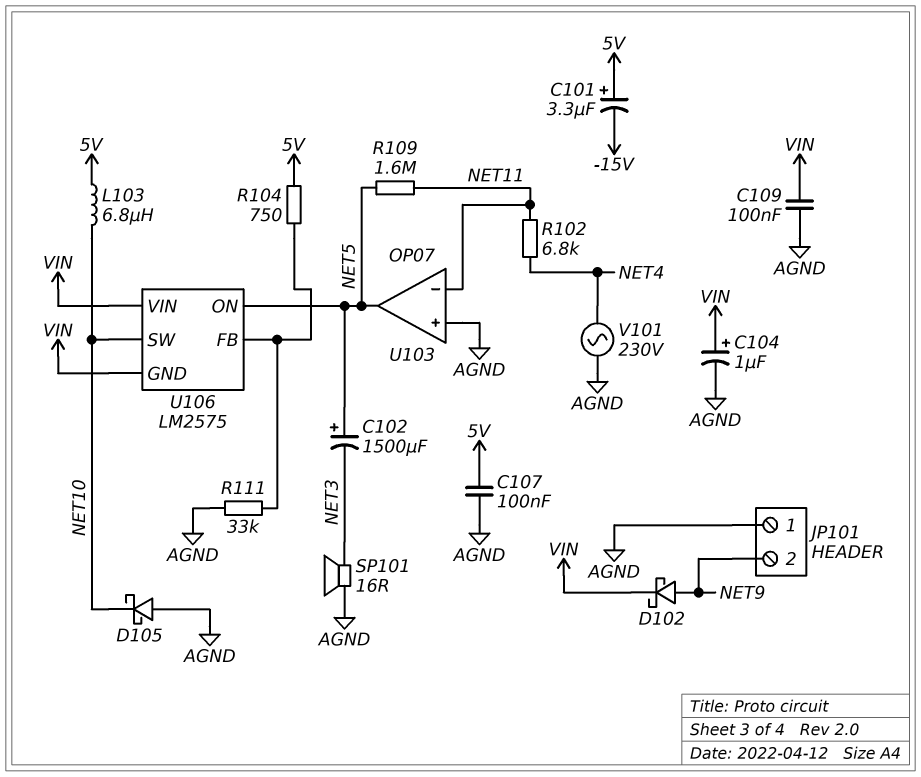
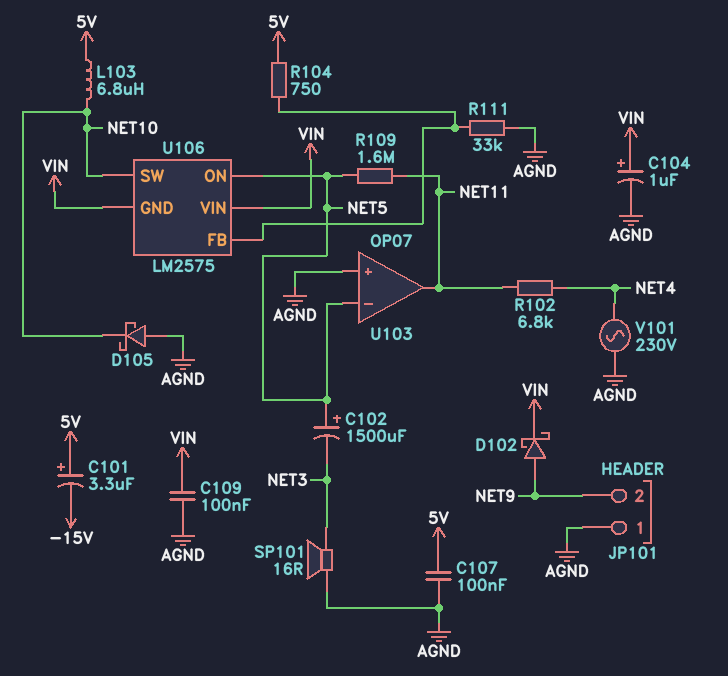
U103 pin in-: NET11 -> NET5
U103 pin out: NET5 -> NET11

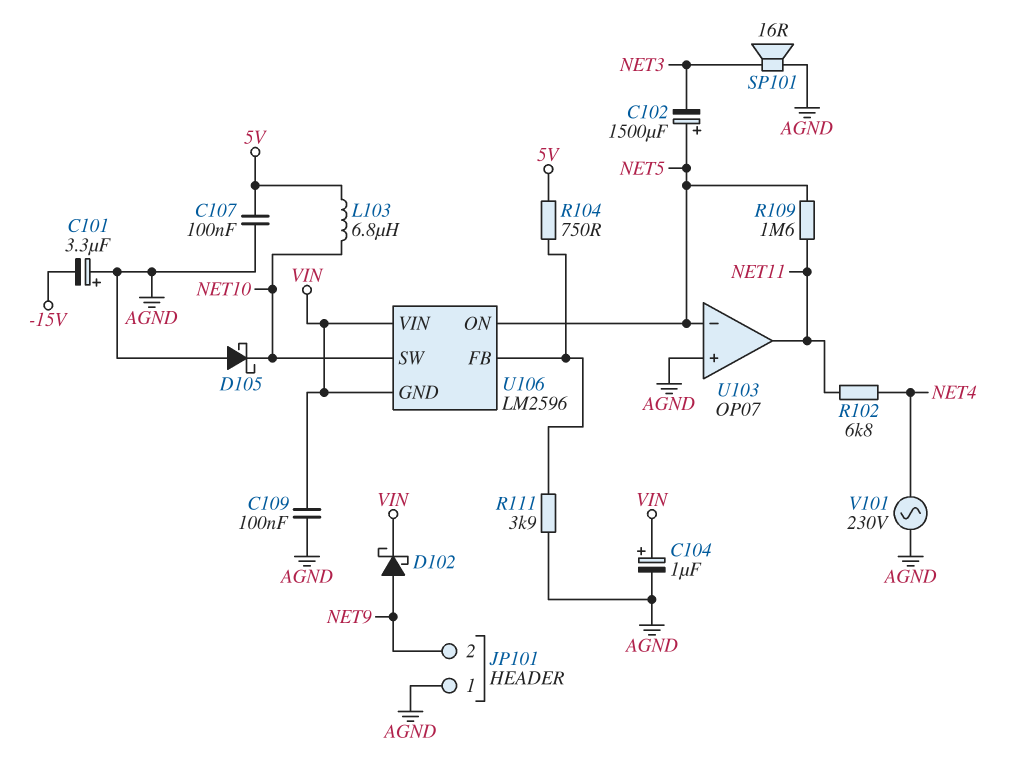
C101: 3.3uF (plus 5V, minus -15V) -> 3.3uF (plus AGND, minus -15V)
R111: 33k (AGND, U106/FB) -> 3.9k (AGND, U106/FB)
U106: LM2575 -> LM2596

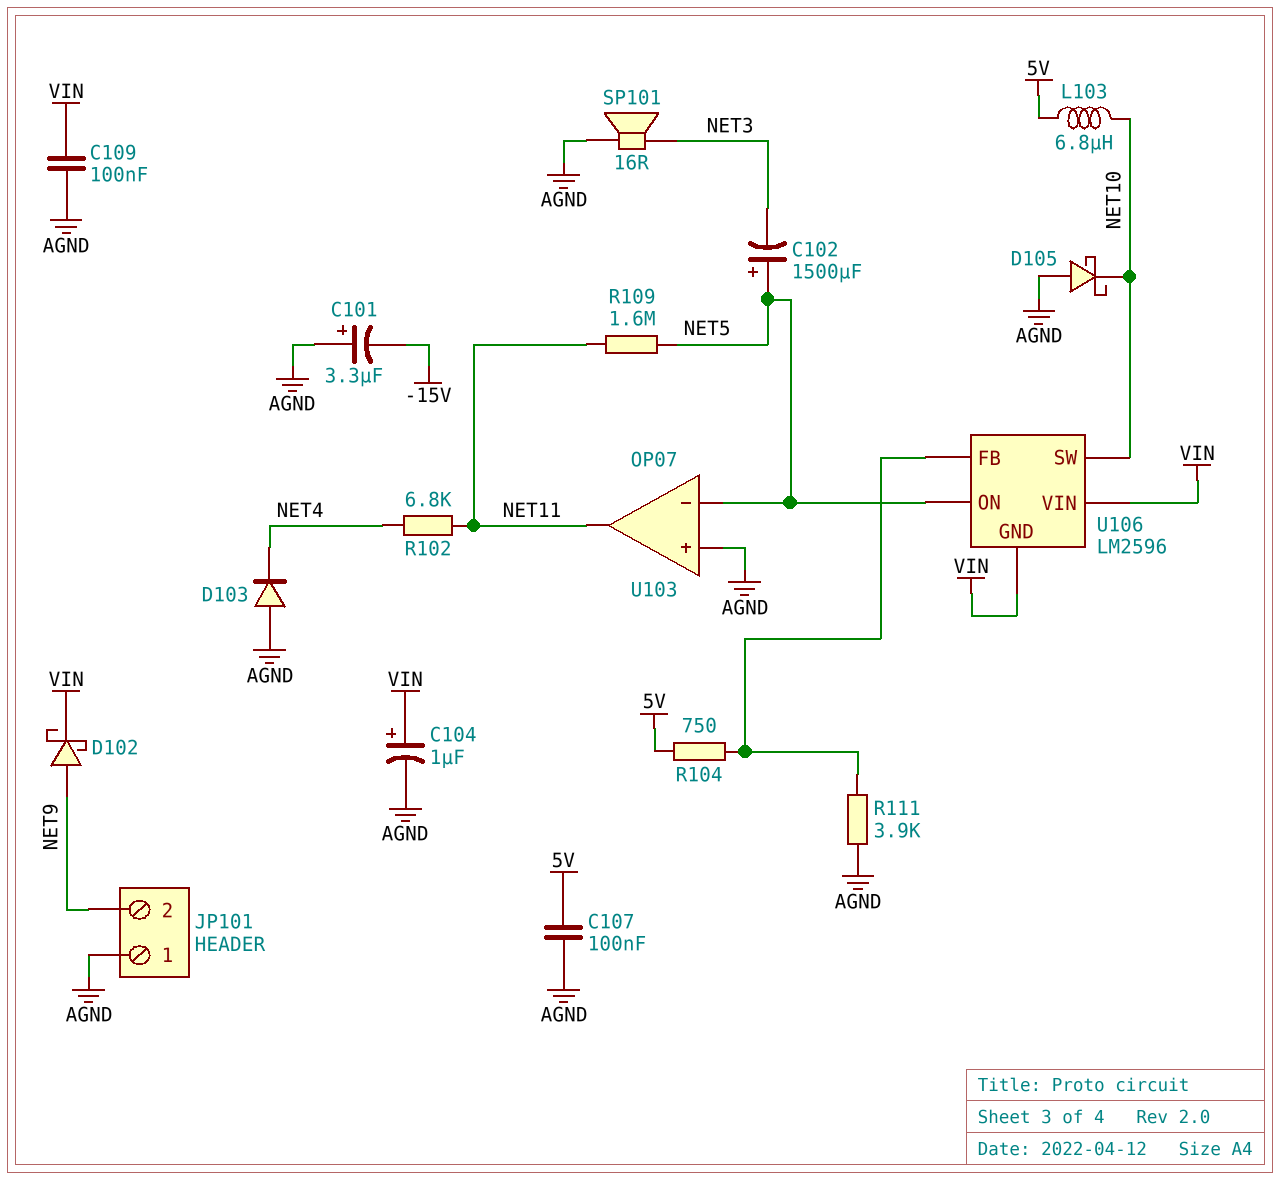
D103: none -> diode (A AGND, K NET4)
V101: AC 230V (AGND, NET4) -> none

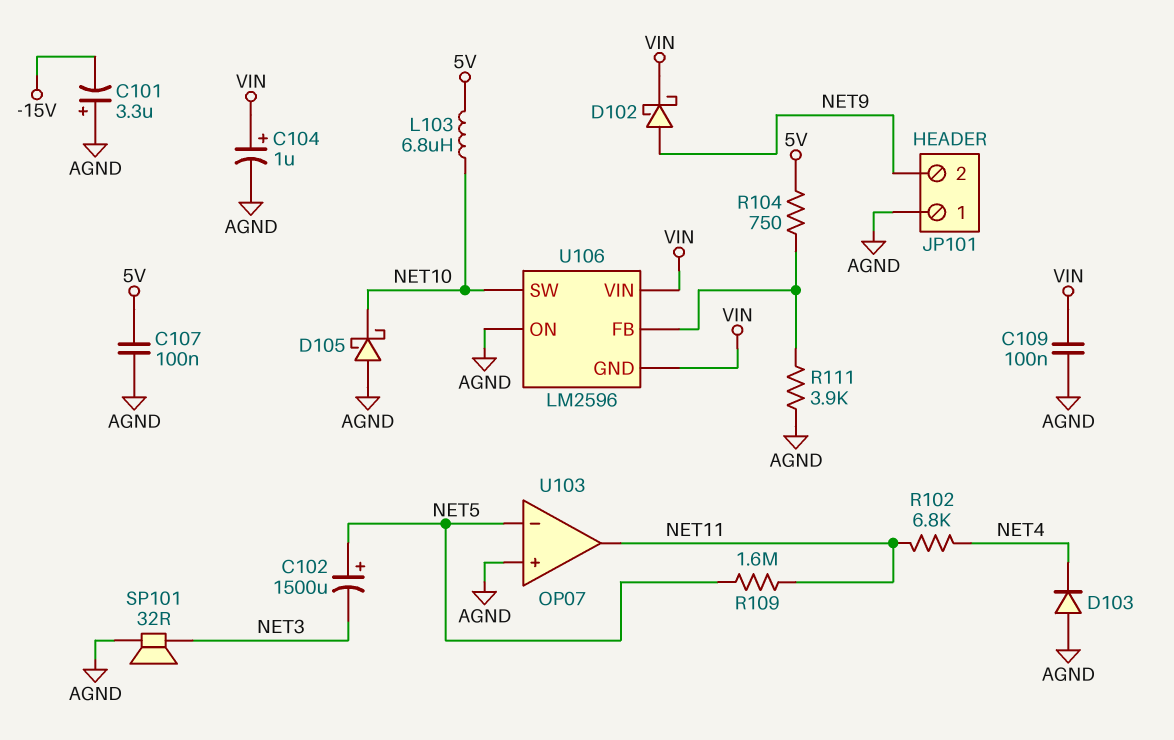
SP101: speaker 16R (AGND, NET3) -> speaker 32R (AGND, NET3)
U106 pin ON: NET5 -> AGND

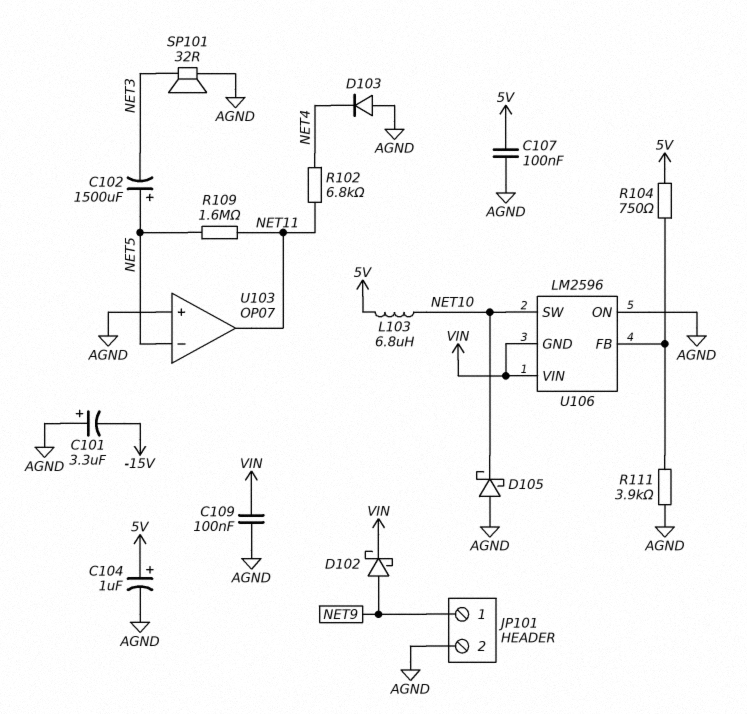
C104: 1uF (plus VIN, minus AGND) -> 1uF (plus 5V, minus AGND)
JP101 pin 1: AGND -> NET9
JP101 pin 2: NET9 -> AGND

